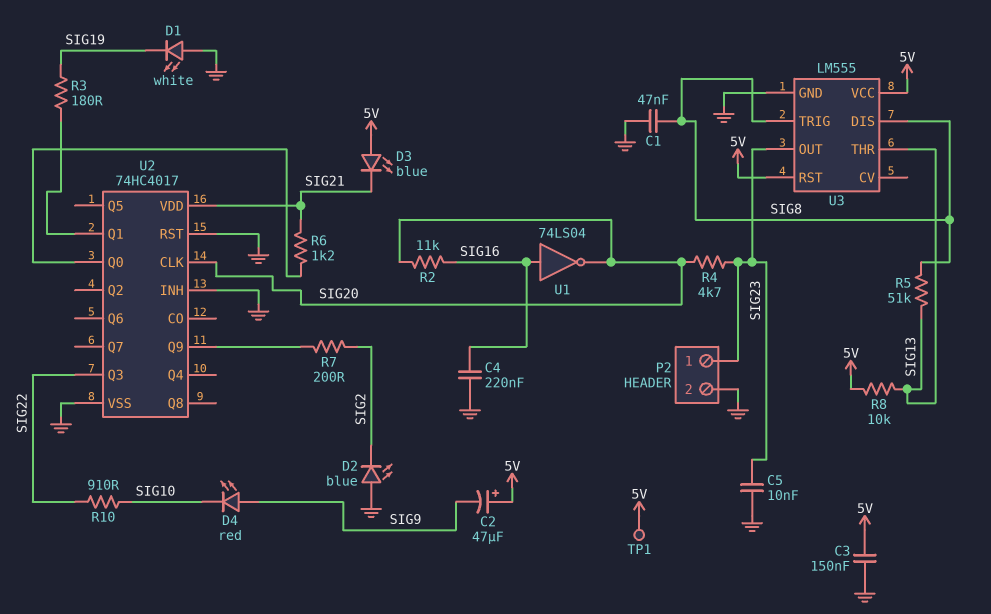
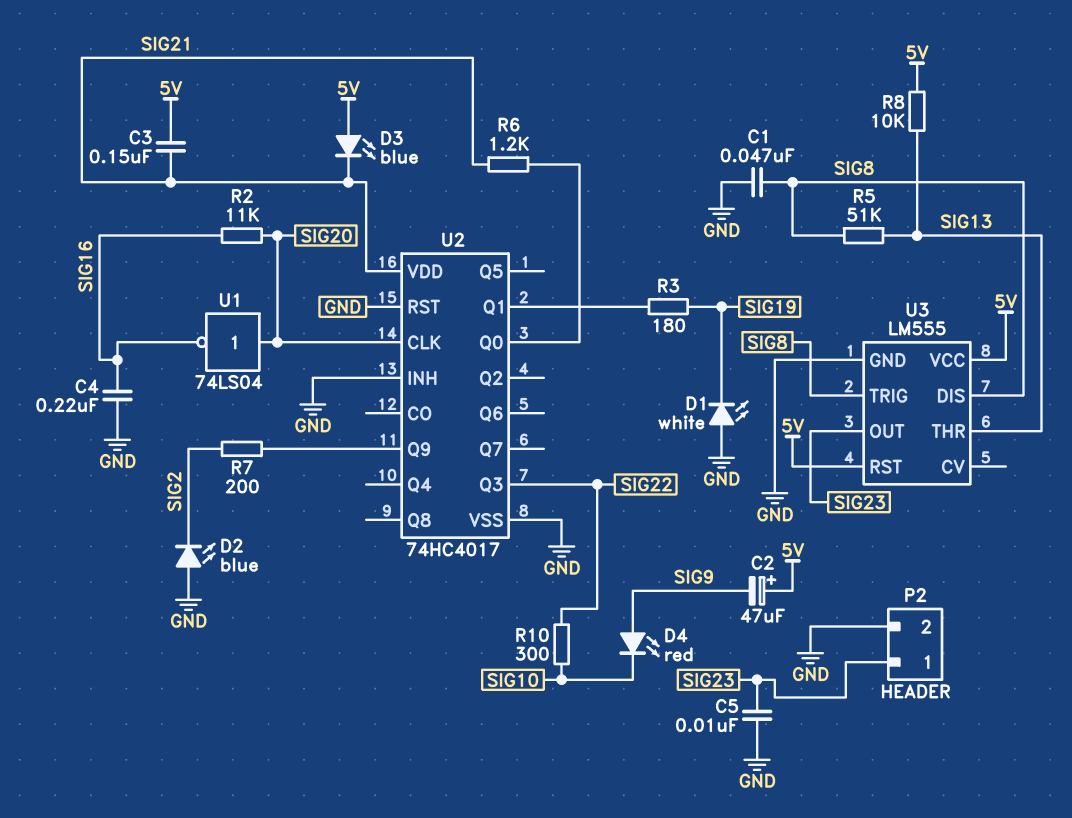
C3: 150nF (5V, GND) -> 150nF (5V, SIG21)
R4: 4.7k (SIG20, SIG23) -> none
R10: 910 (SIG10, SIG22) -> 300 (SIG10, SIG22)
TP1: test point (5V) -> none
U1: NOT 74LS04 (in SIG16, out SIG20) -> NOT 74LS04 (in SIG20, out SIG16)

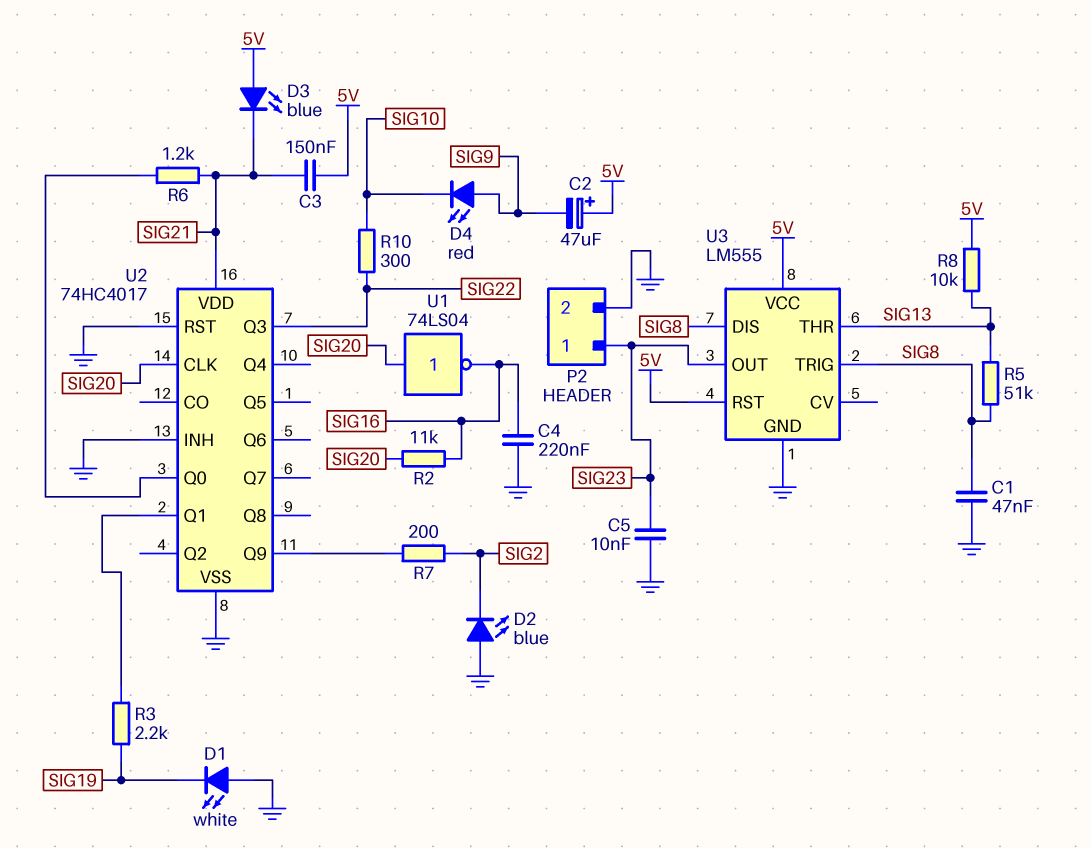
R3: 180 (SIG19, U2/Q1) -> 2.2k (SIG19, U2/Q1)

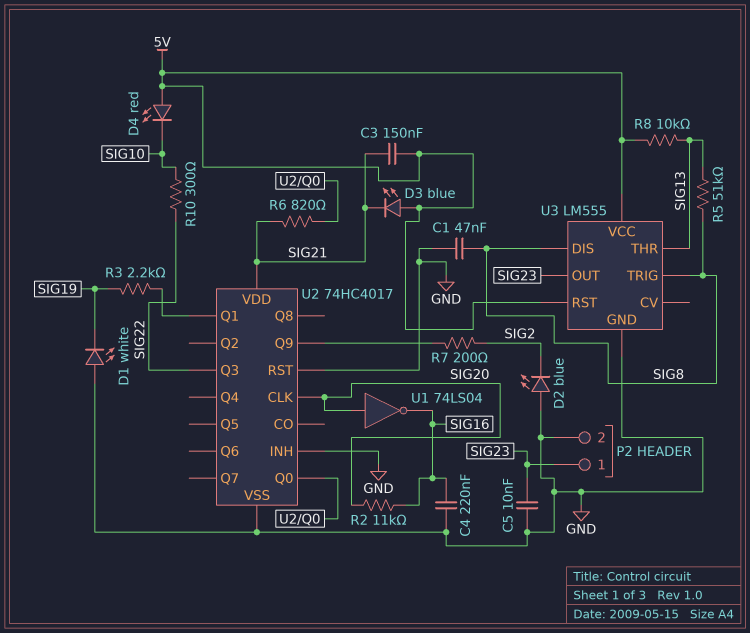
C2: 47uF (plus 5V, minus SIG9) -> none
D4: LED red (A SIG9, K SIG10) -> LED red (A 5V, K SIG10)
R6: 1.2k (SIG21, U2/Q0) -> 820 (SIG21, U2/Q0)

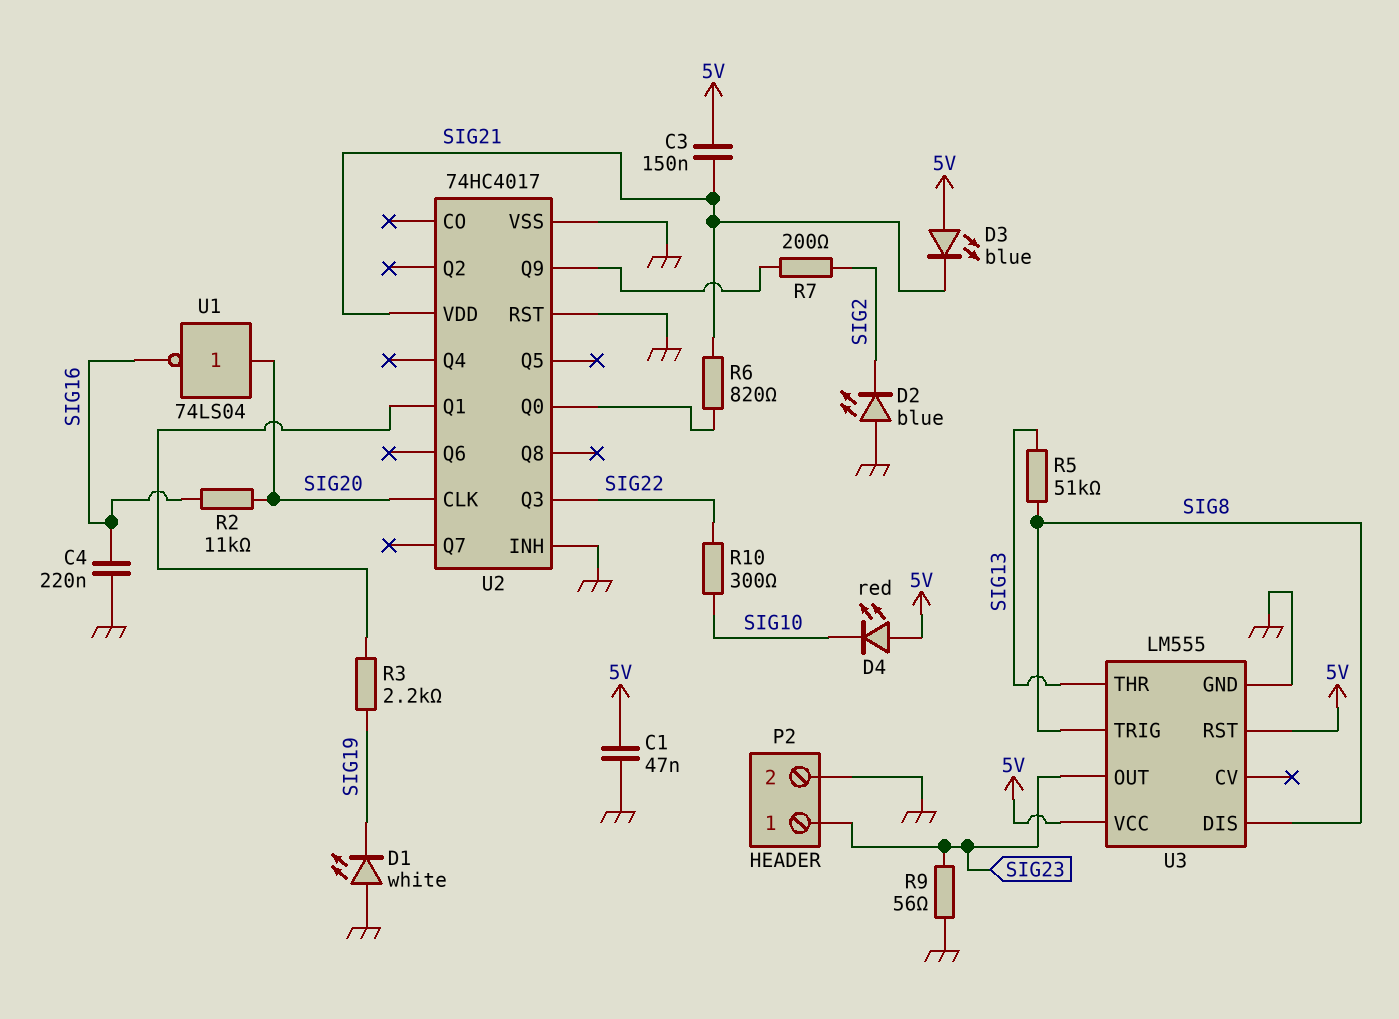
C1: 47nF (GND, SIG8) -> 47nF (5V, GND)
C5: 10nF (GND, SIG23) -> none
R8: 10k (5V, SIG13) -> none
R9: none -> 56 (GND, SIG23)

